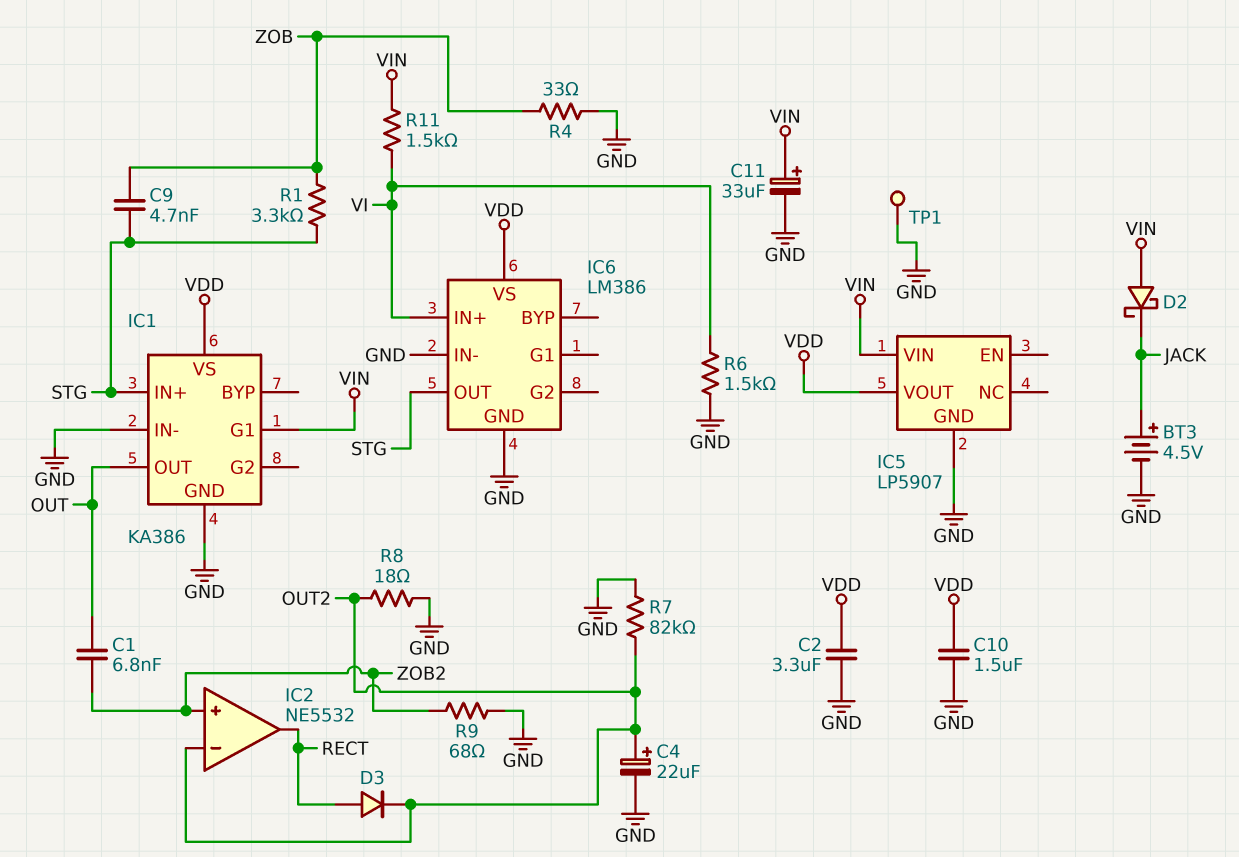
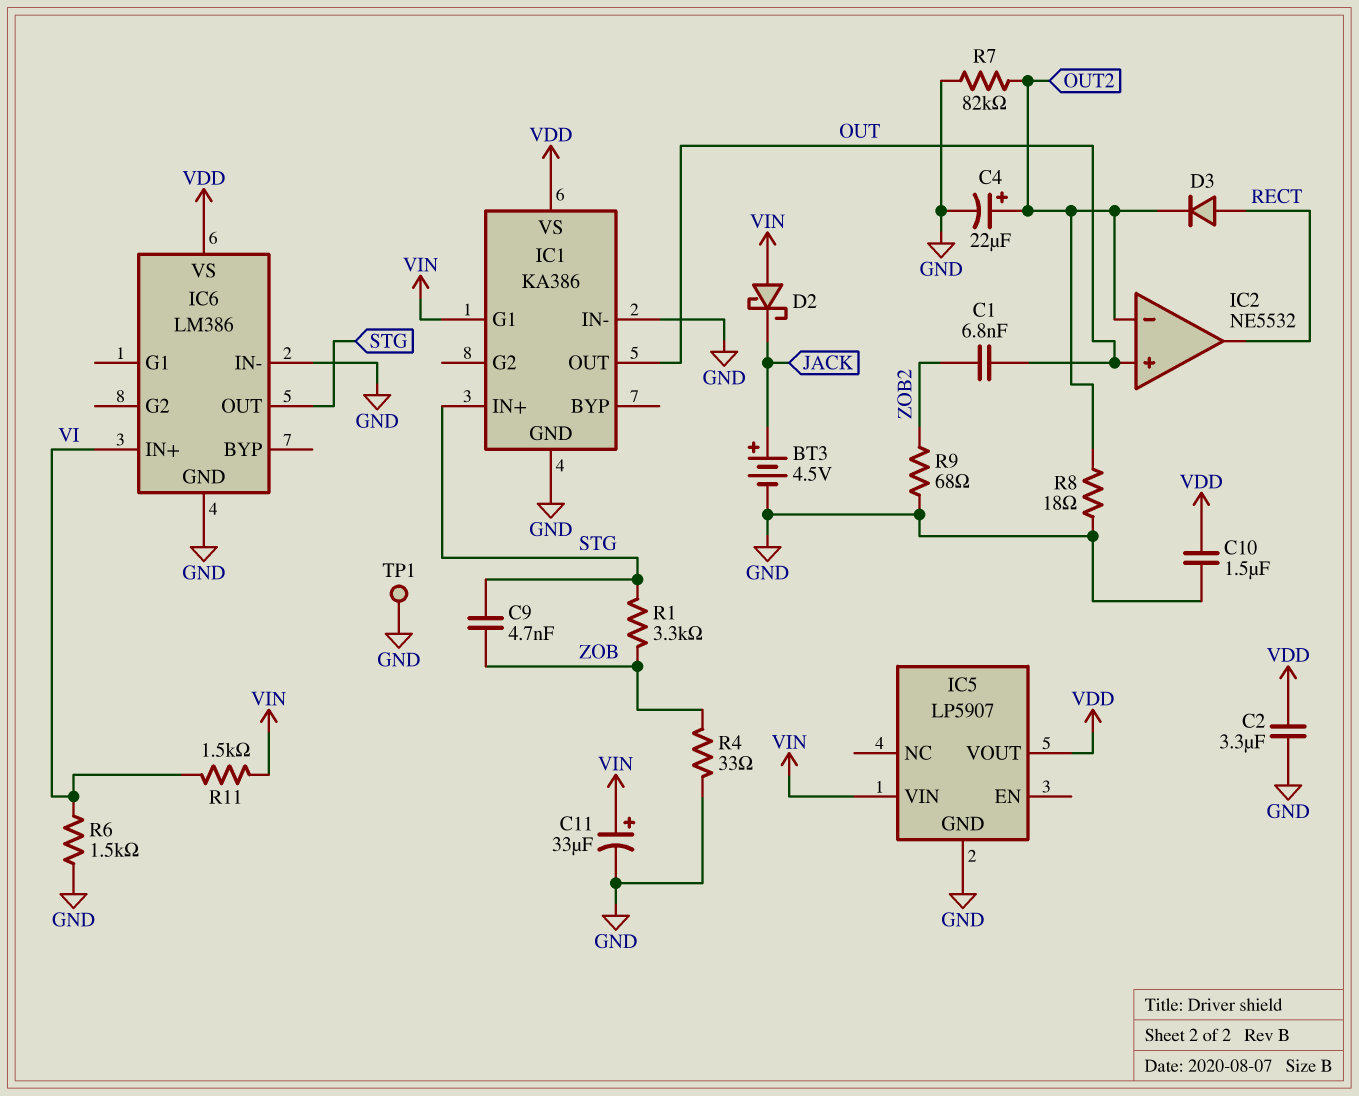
IC2 pin in+: ZOB2 -> OUT

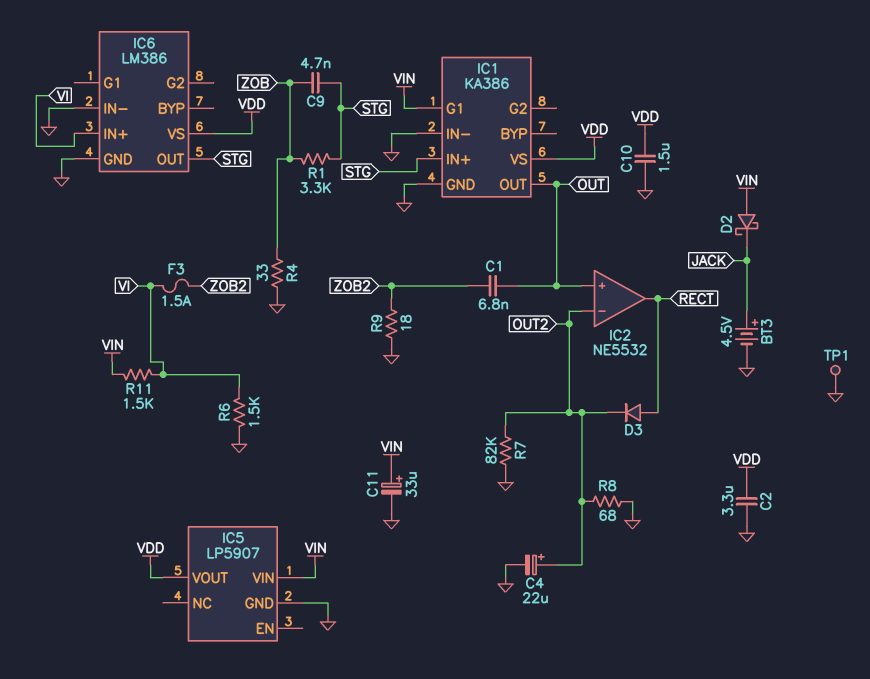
F3: none -> 1.5A (VI, ZOB2)
R8: 18 (GND, OUT2) -> 68 (GND, OUT2)
R9: 68 (GND, ZOB2) -> 18 (GND, ZOB2)

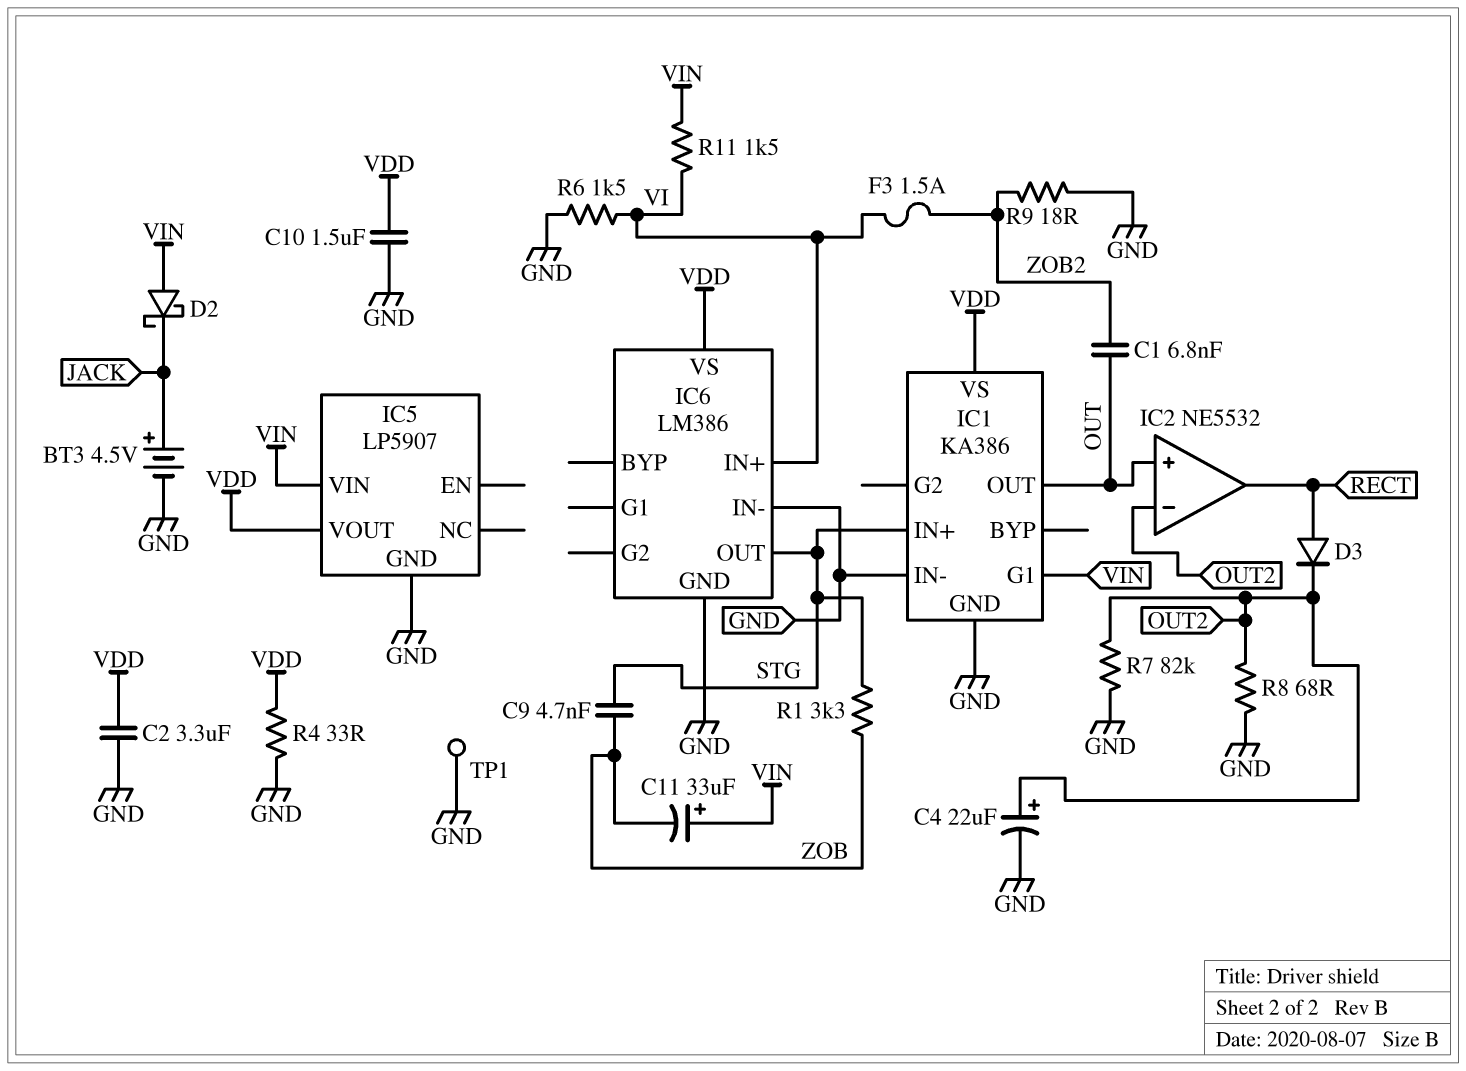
C11: 33uF (plus VIN, minus GND) -> 33uF (plus VIN, minus ZOB)
R4: 33 (GND, ZOB) -> 33 (GND, VDD)

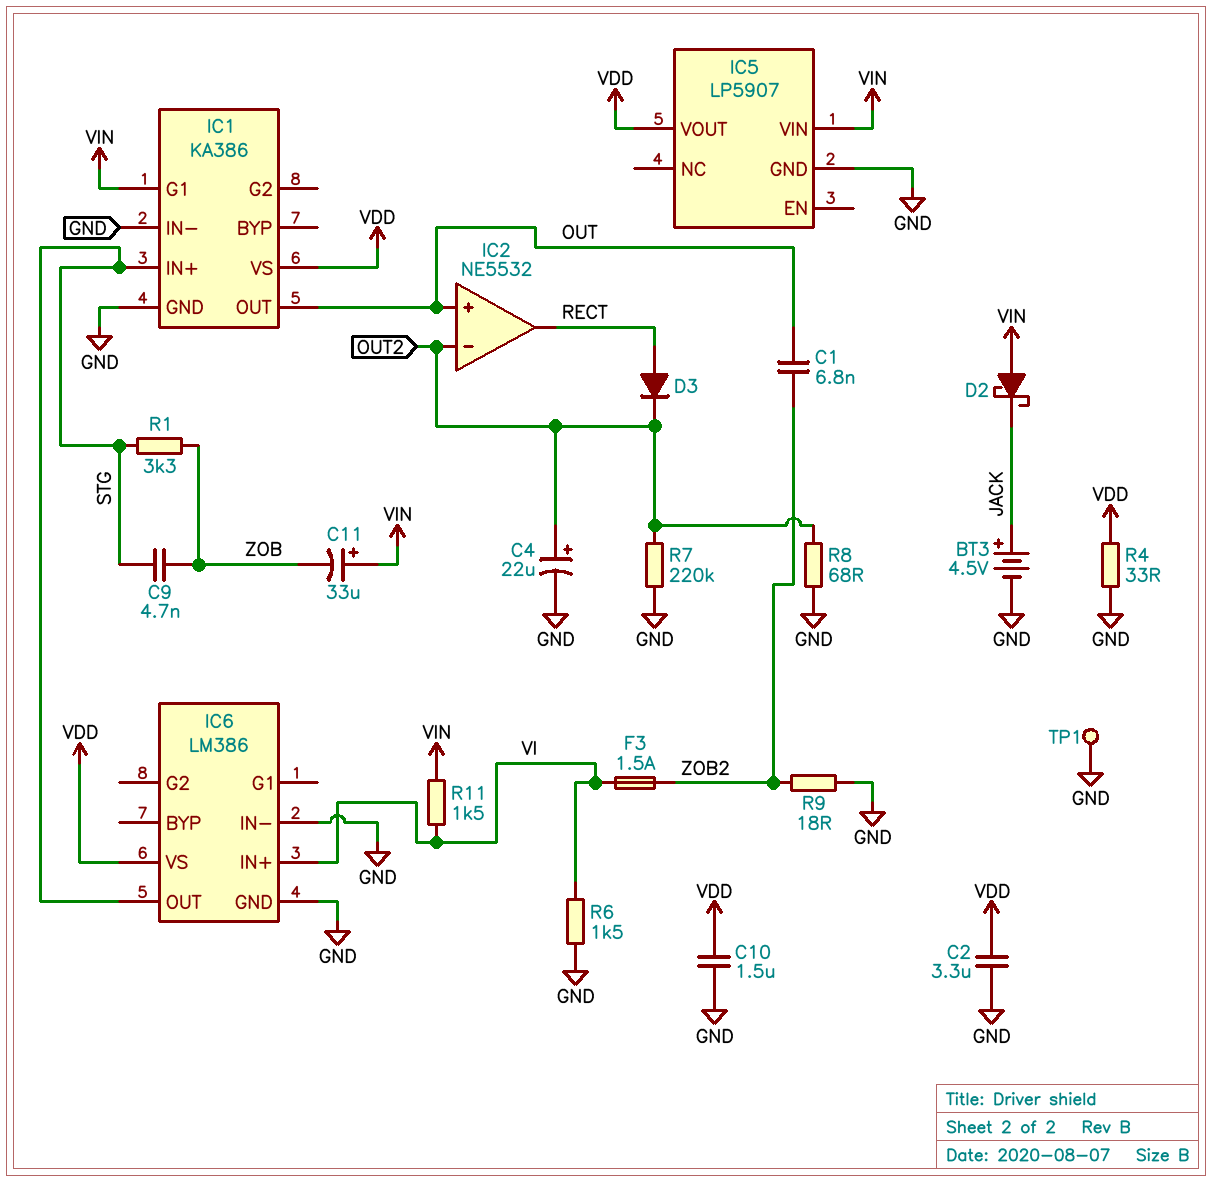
R7: 82k (GND, OUT2) -> 220k (GND, OUT2)

